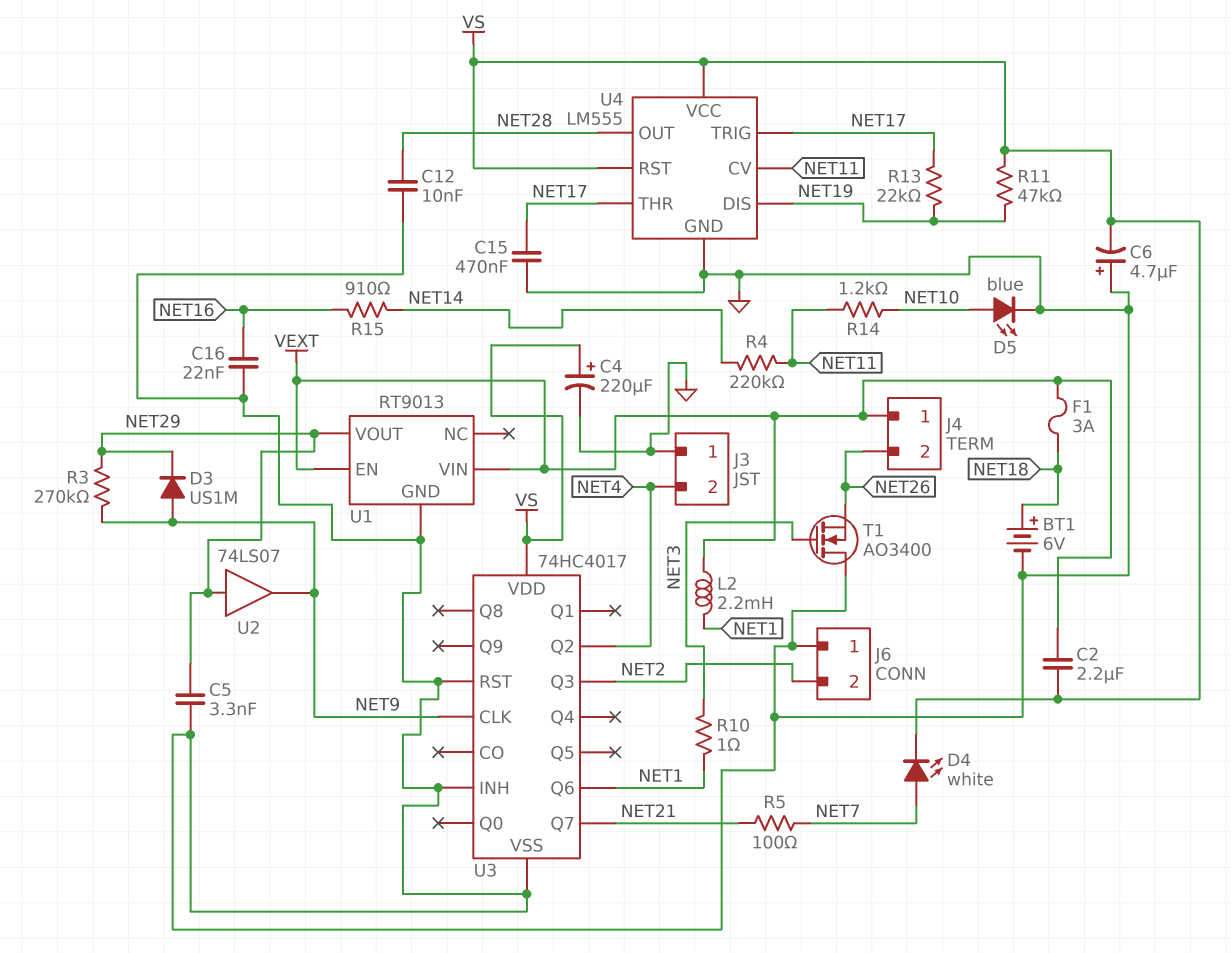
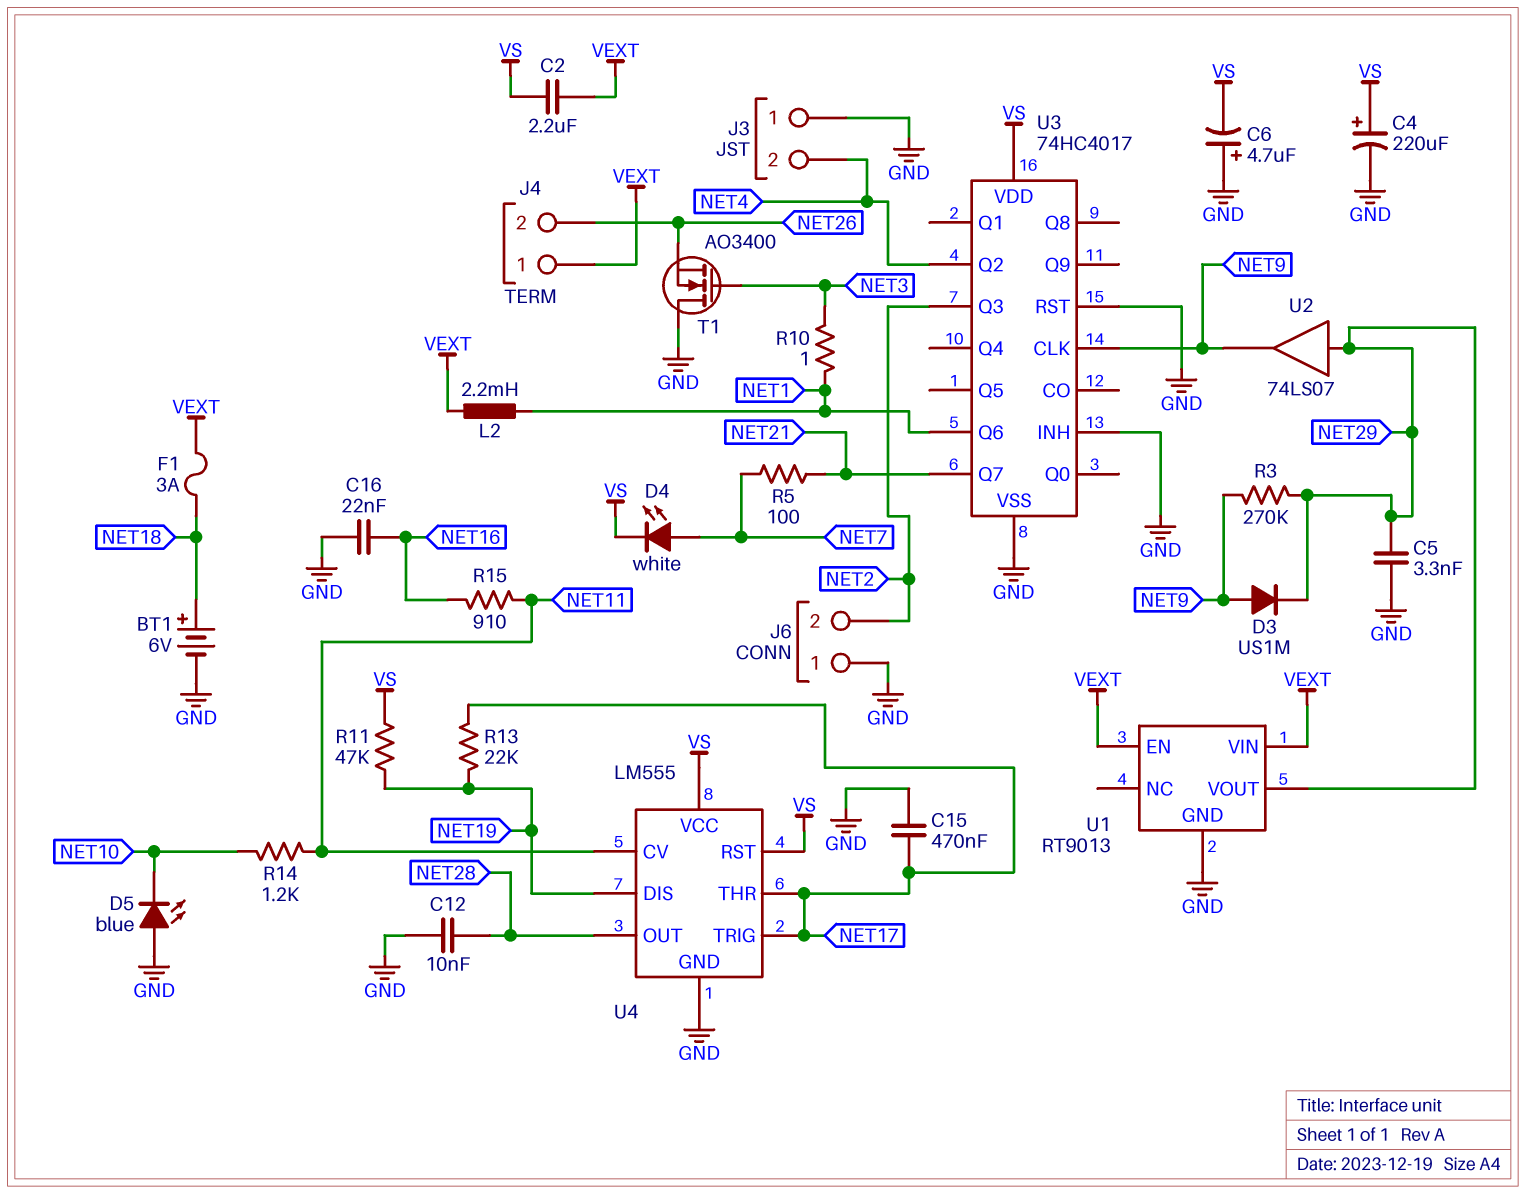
D5: LED blue (A NET10, K GND) -> LED blue (A GND, K NET10)
R4: 220k (NET11, NET14) -> none
R15: 910 (NET14, NET16) -> 910 (NET11, NET16)

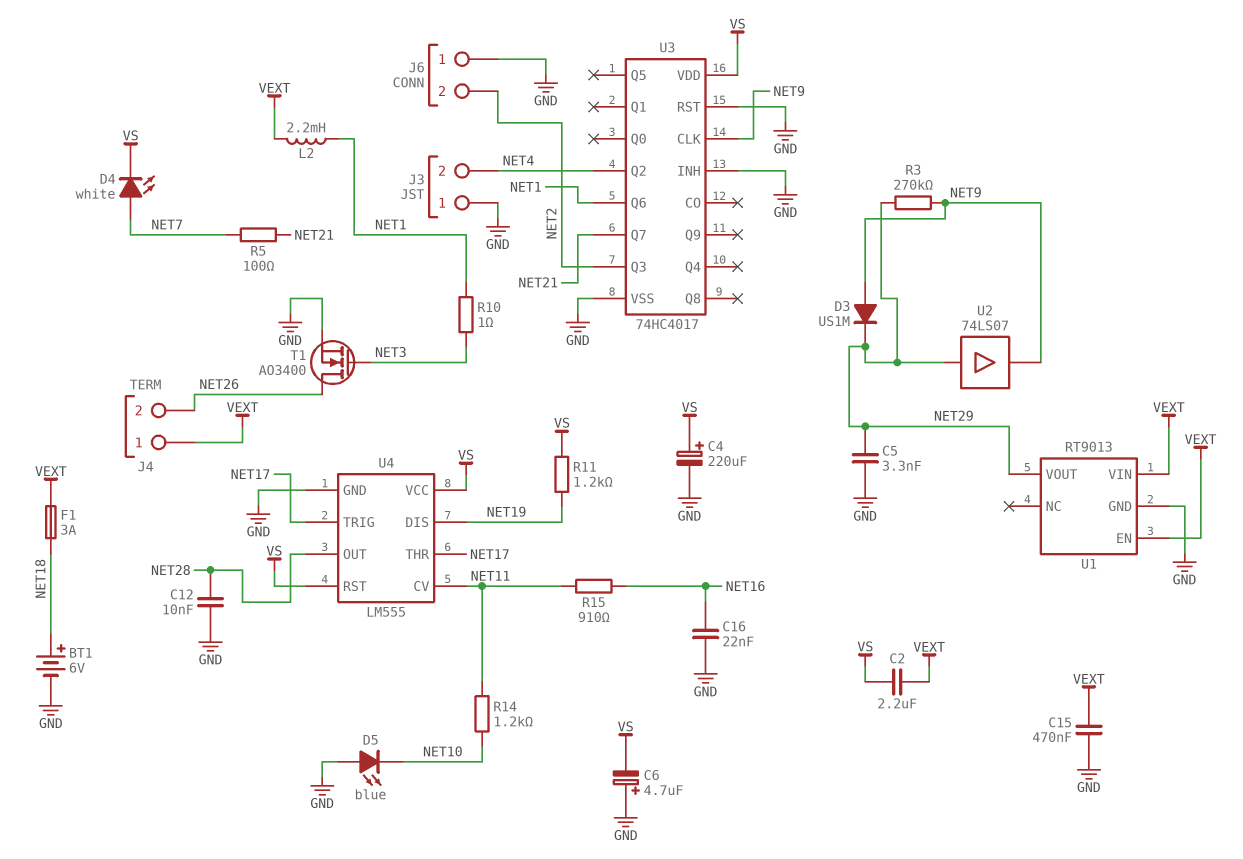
C15: 470nF (GND, NET17) -> 470nF (GND, VEXT)
R11: 47k (NET19, VS) -> 1.2k (NET19, VS)
R13: 22k (NET17, NET19) -> none
T1: NMOS AO3400 (G NET3, D GND, S NET26) -> NMOS AO3400 (G NET3, D NET26, S GND)

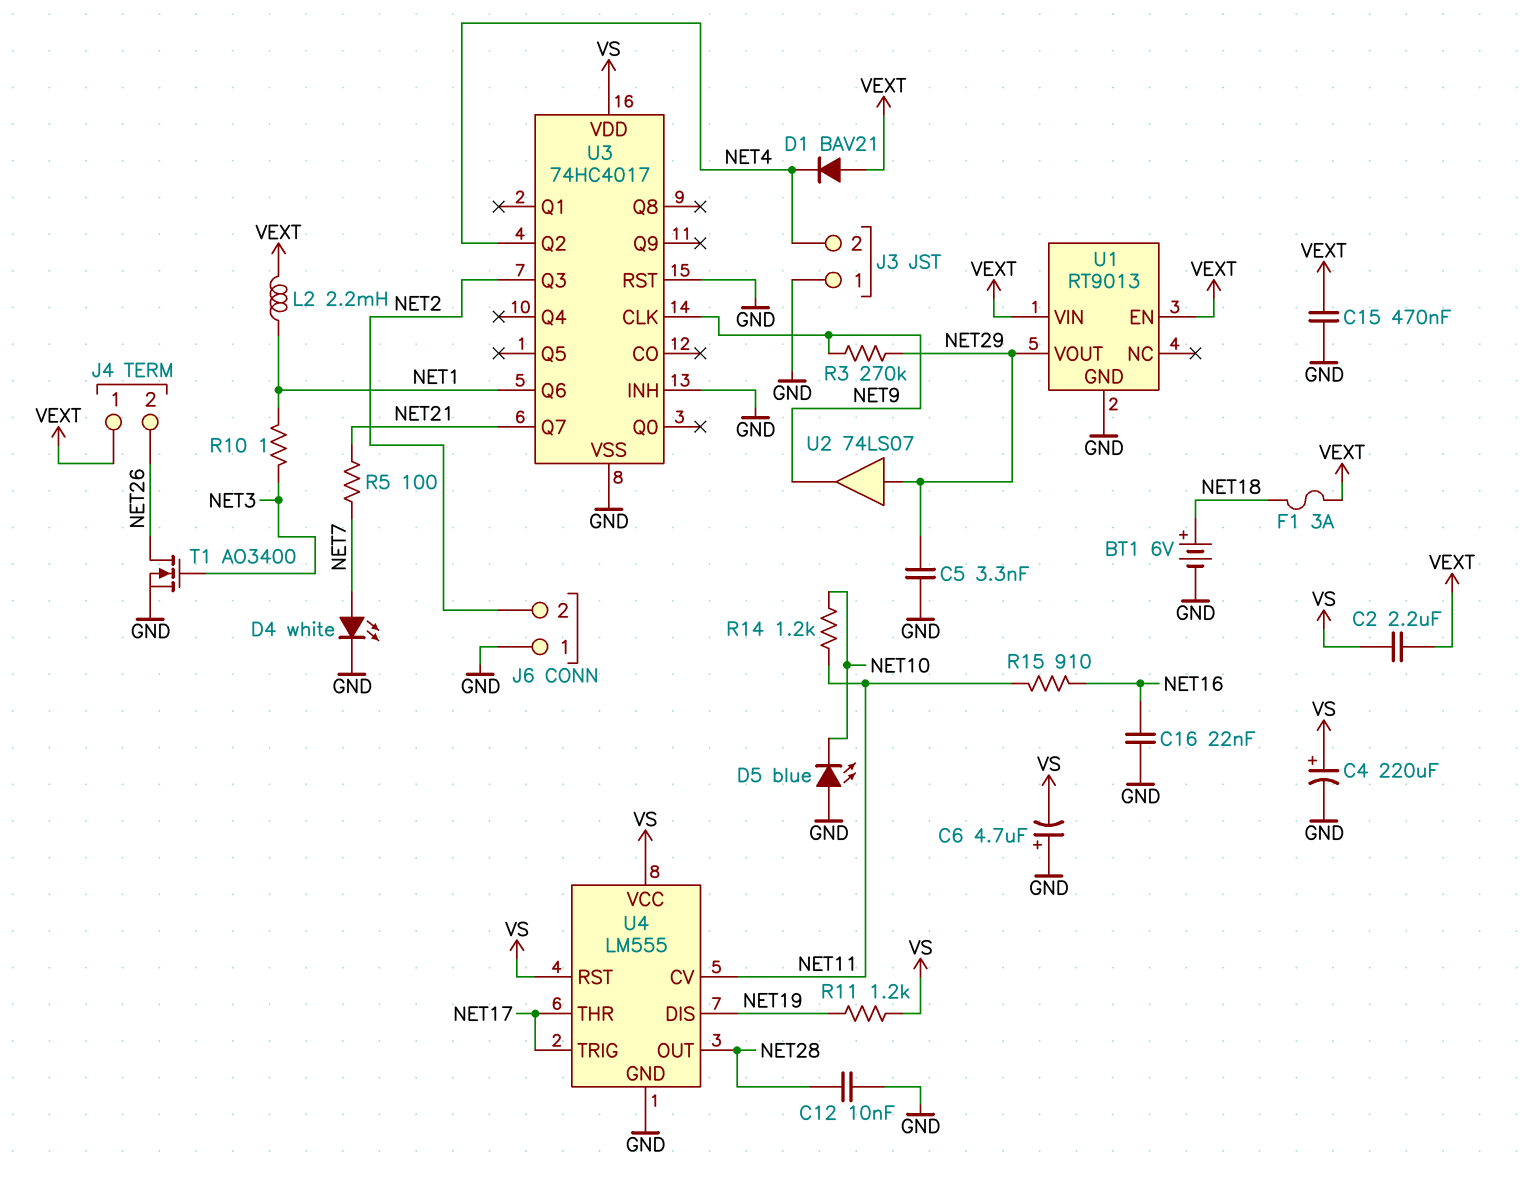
D1: none -> diode BAV21 (A VEXT, K NET4)
D3: diode US1M (A NET9, K NET29) -> none
D4: LED white (A NET7, K VS) -> LED white (A NET7, K GND)

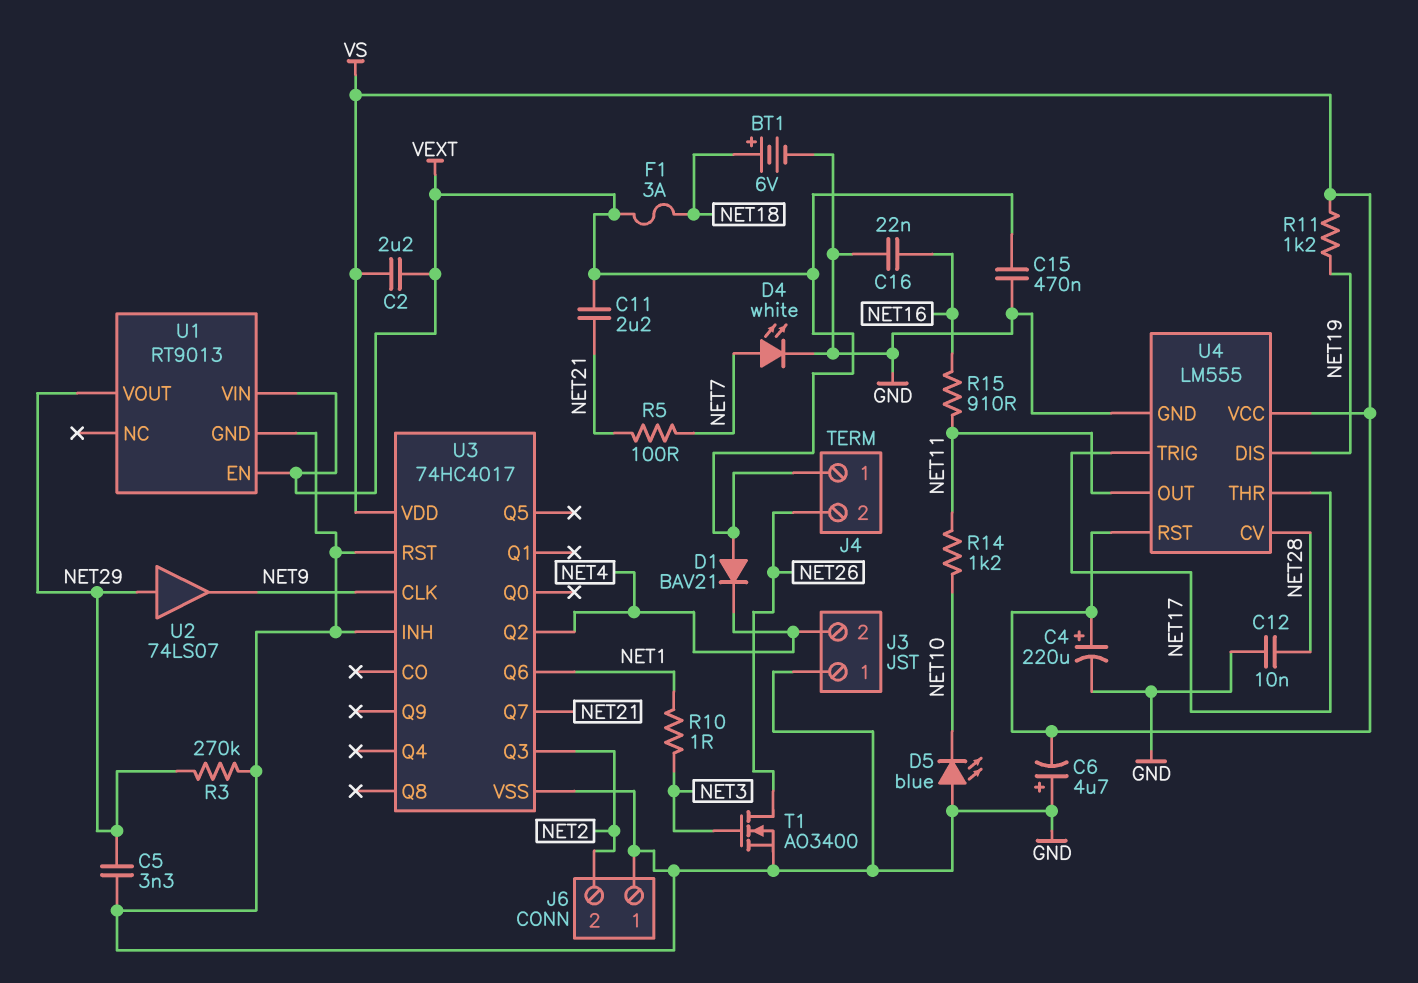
C11: none -> 2.2uF (NET21, VEXT)
L2: 2.2mH (NET1, VEXT) -> none
R3: 270k (NET9, NET29) -> 270k (GND, NET29)
U4 pin CV: NET11 -> NET28
U4 pin OUT: NET28 -> NET11

